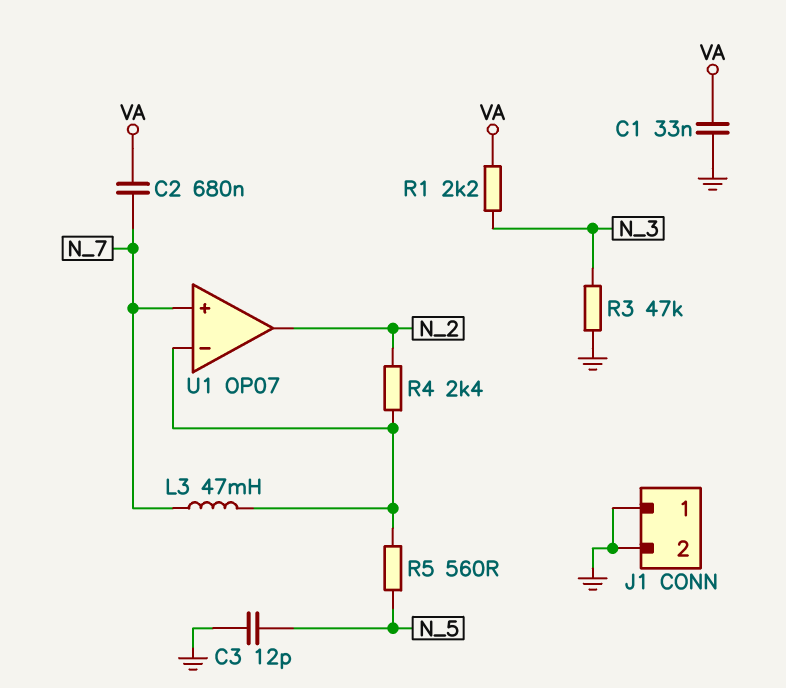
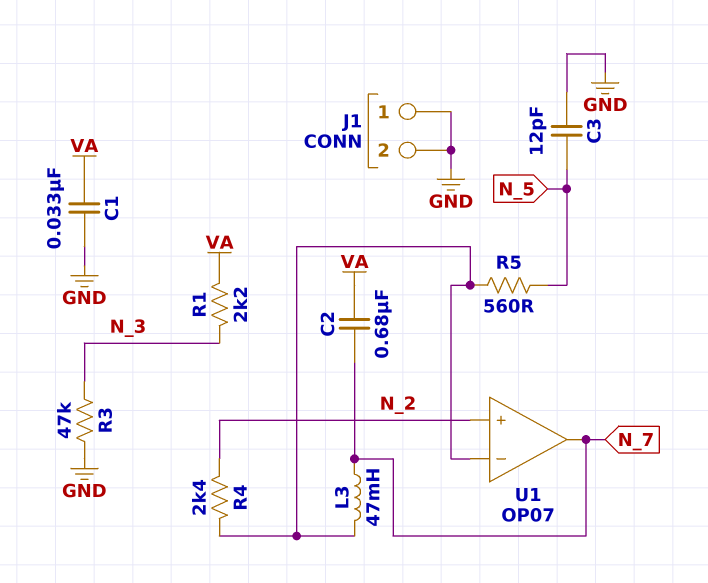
U1 pin in+: N_7 -> N_2
U1 pin out: N_2 -> N_7

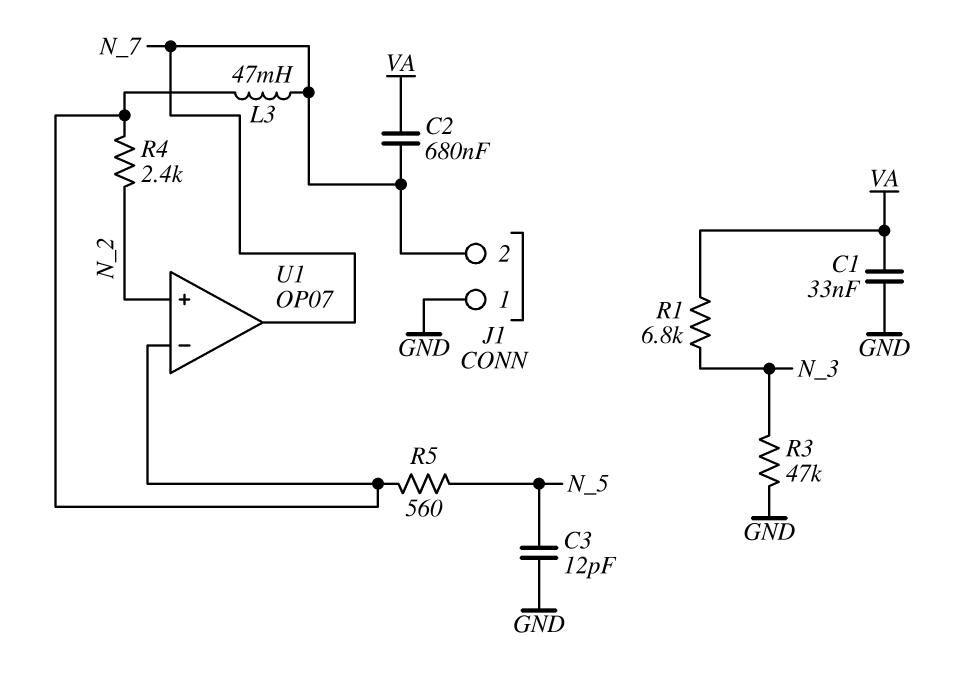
J1 pin 2: GND -> N_7
R1: 2.2k (N_3, VA) -> 6.8k (N_3, VA)

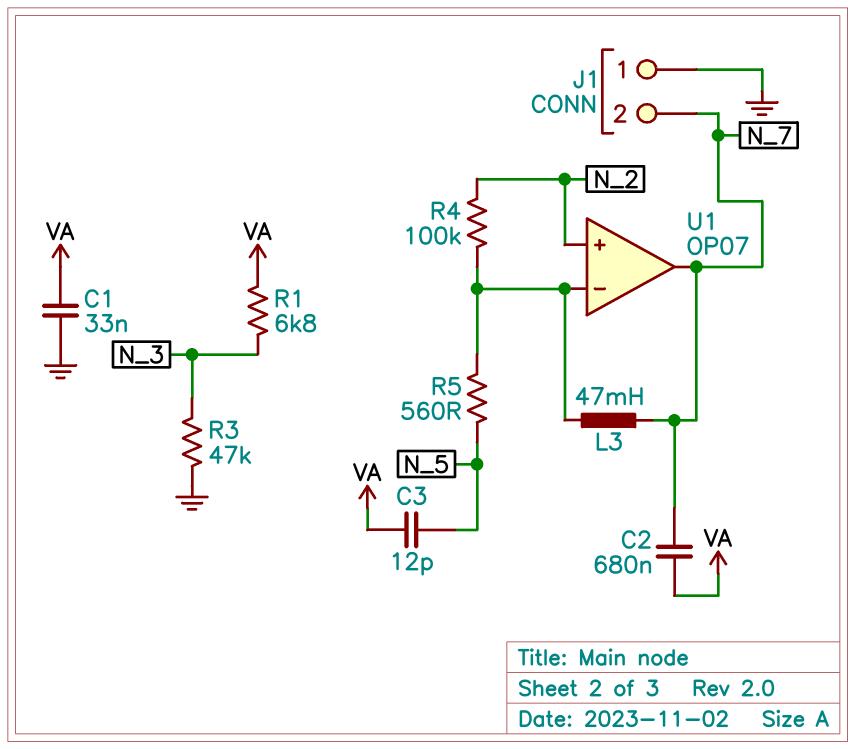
C3: 12pF (GND, N_5) -> 12pF (N_5, VA)
R4: 2.4k (N_2, U1/in-) -> 100k (N_2, U1/in-)

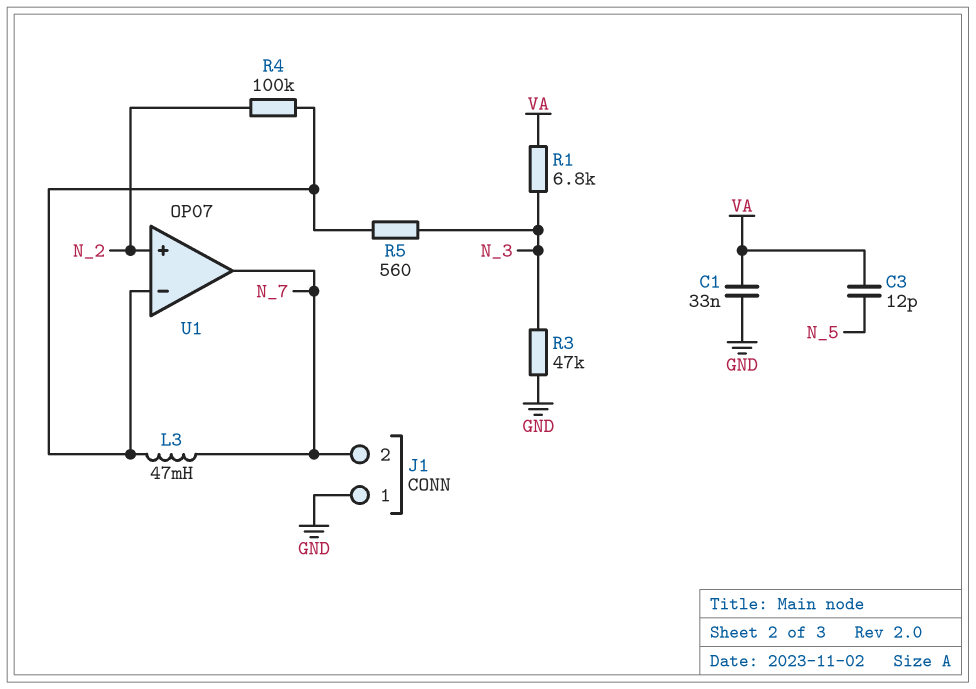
C2: 680nF (N_7, VA) -> none
R5: 560 (N_5, U1/in-) -> 560 (N_3, U1/in-)

